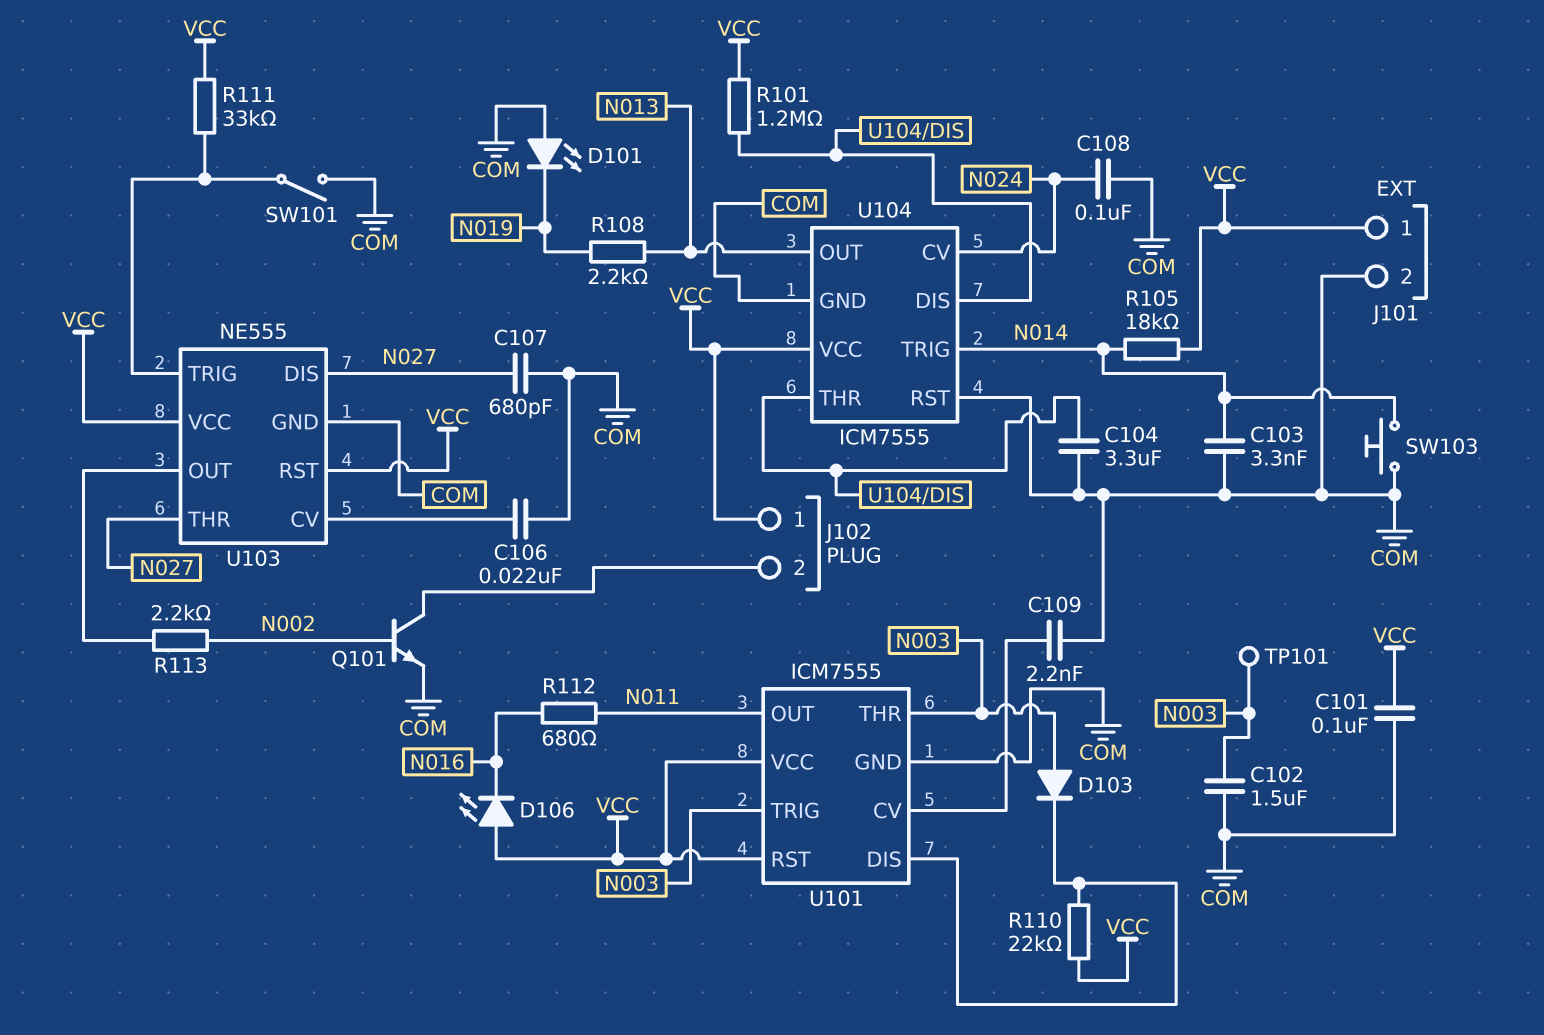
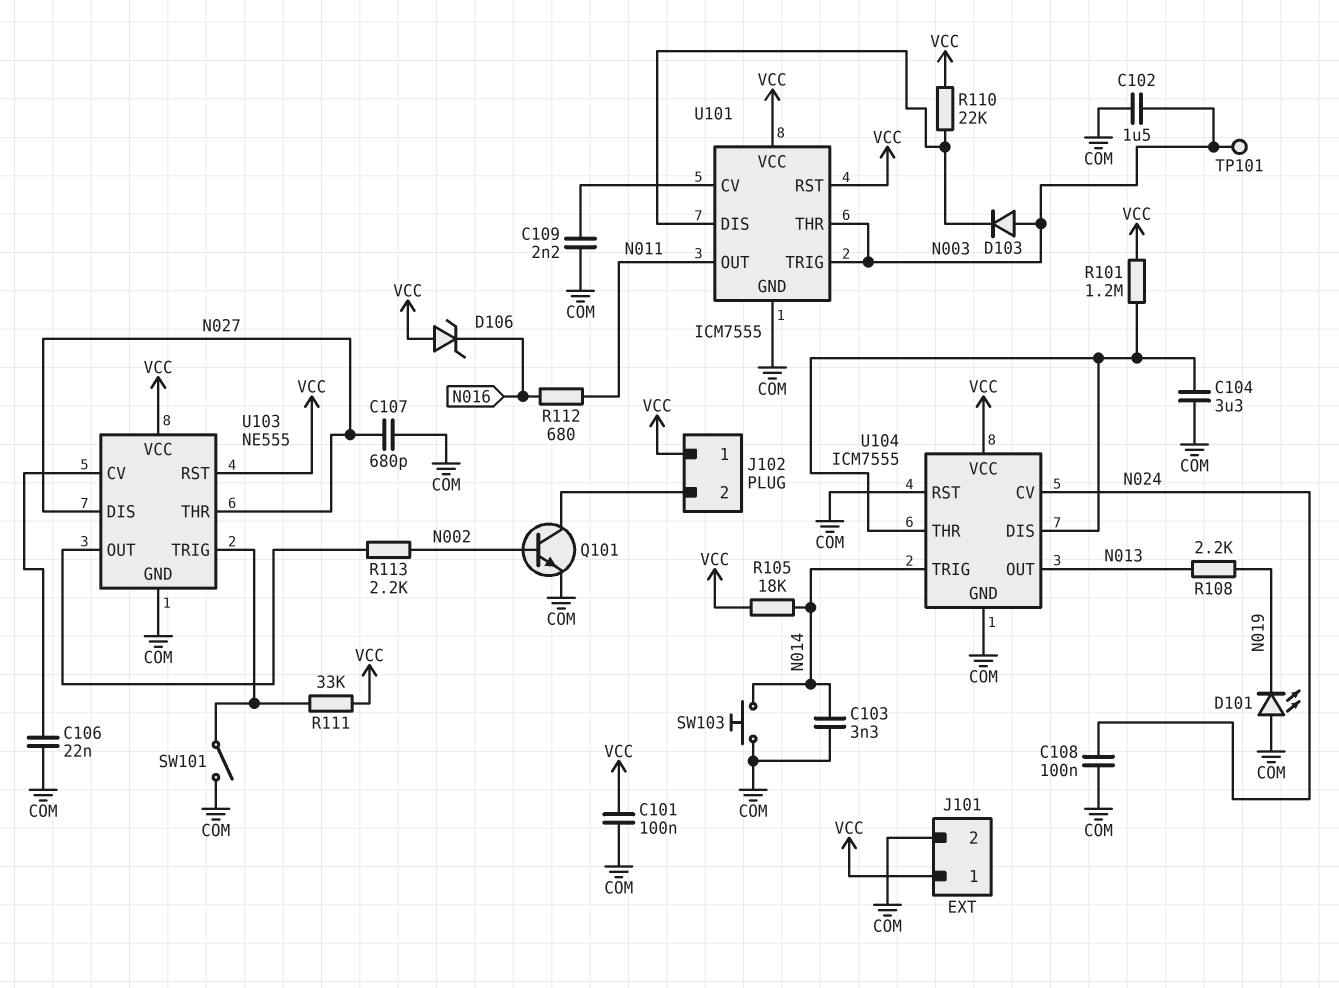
D106: LED (A VCC, K N016) -> zener (A VCC, K N016)

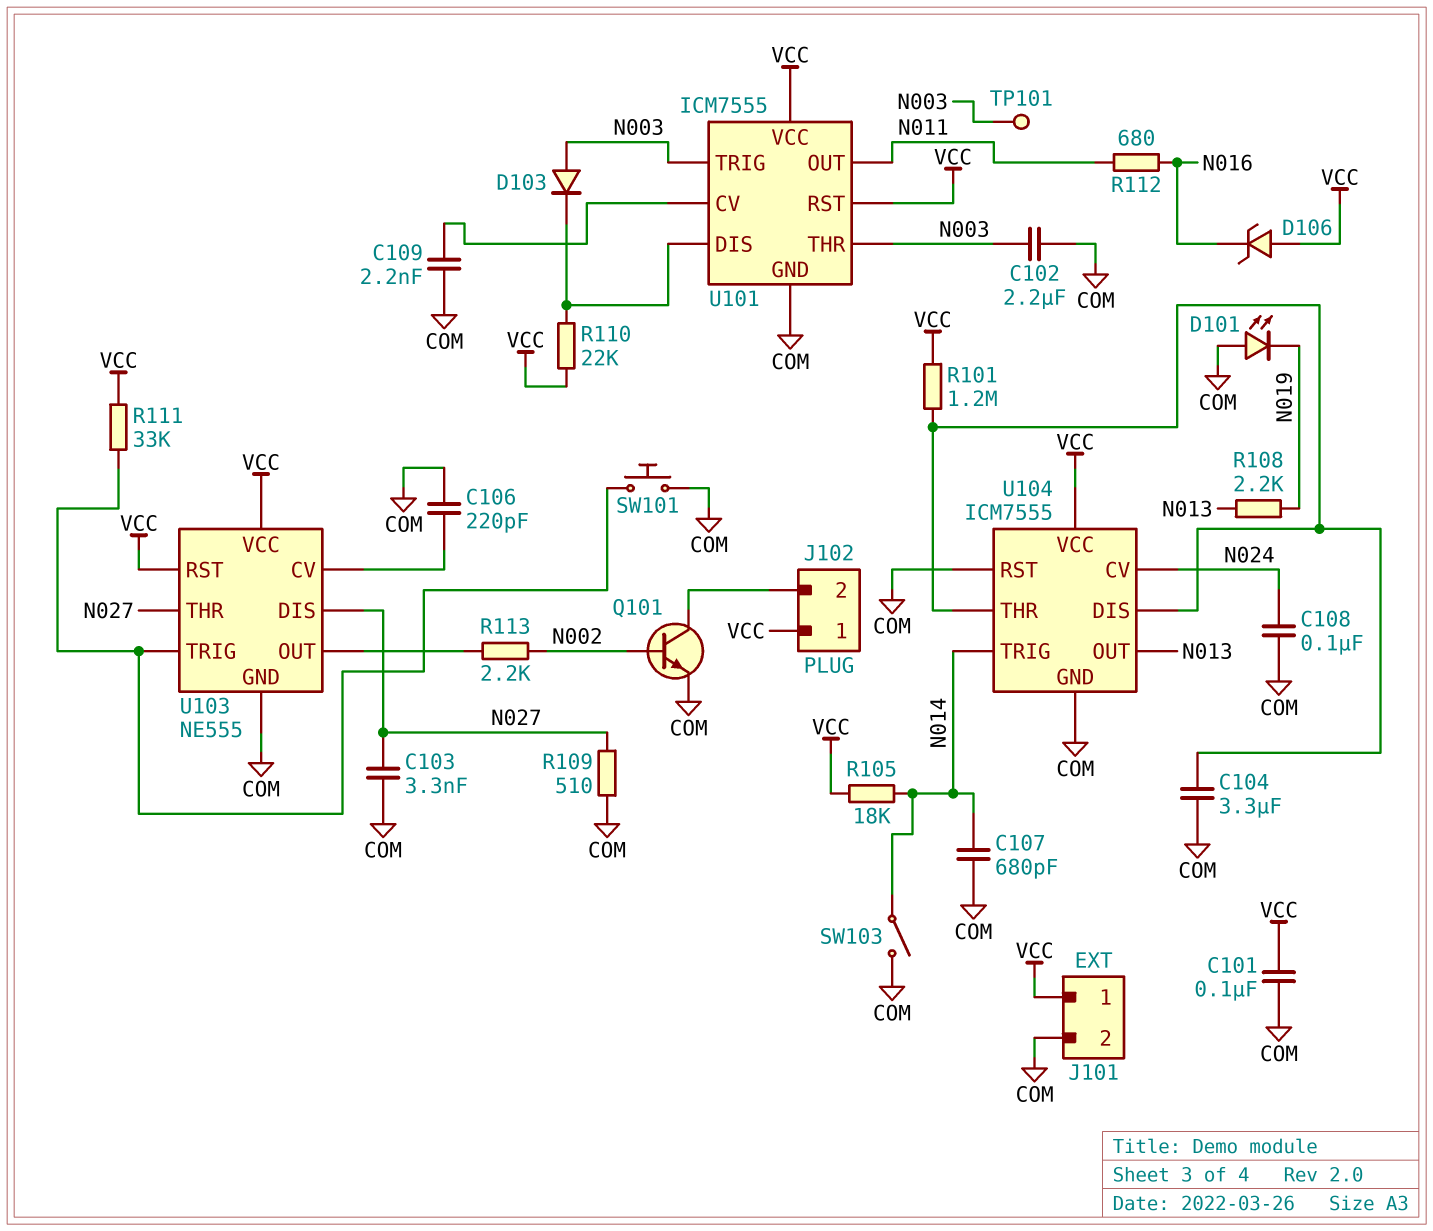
C102: 1.5uF (COM, N003) -> 2.2uF (COM, N003)
C103: 3.3nF (COM, N014) -> 3.3nF (COM, N027)
C106: 22nF (COM, U103/CV) -> 220pF (COM, U103/CV)
C107: 680pF (COM, N027) -> 680pF (COM, N014)
R109: none -> 510 (COM, N027)
SW101: switch (COM, U103/TRIG) -> button (COM, U103/TRIG)
SW103: button (COM, N014) -> switch (COM, N014)

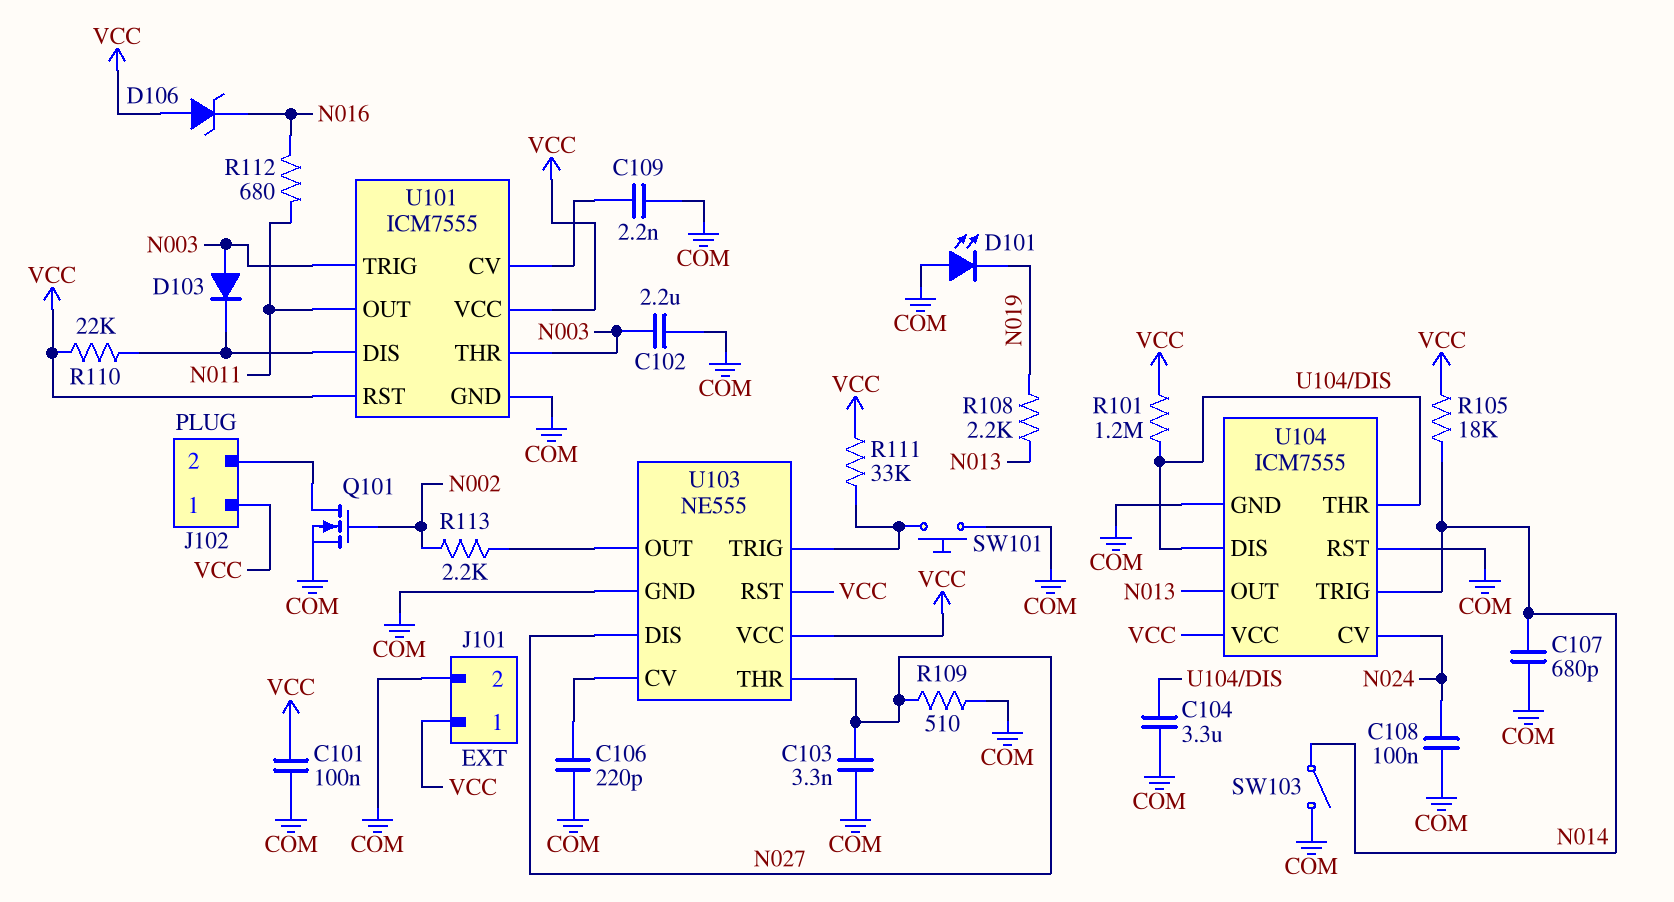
Q101: NPN (B N002, C J102/2, E COM) -> NMOS (G N002, D J102/2, S COM)
TP101: test point (N003) -> none

